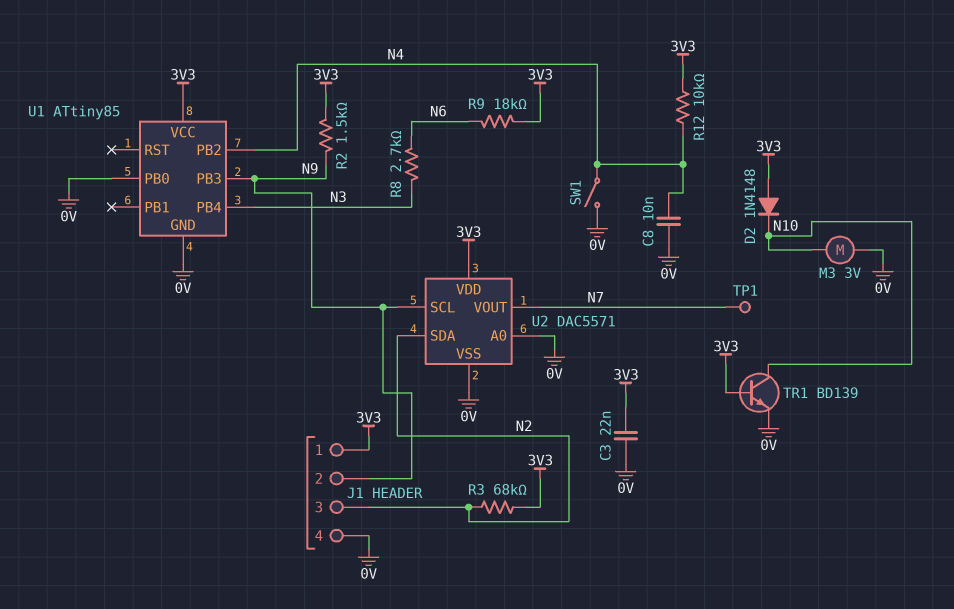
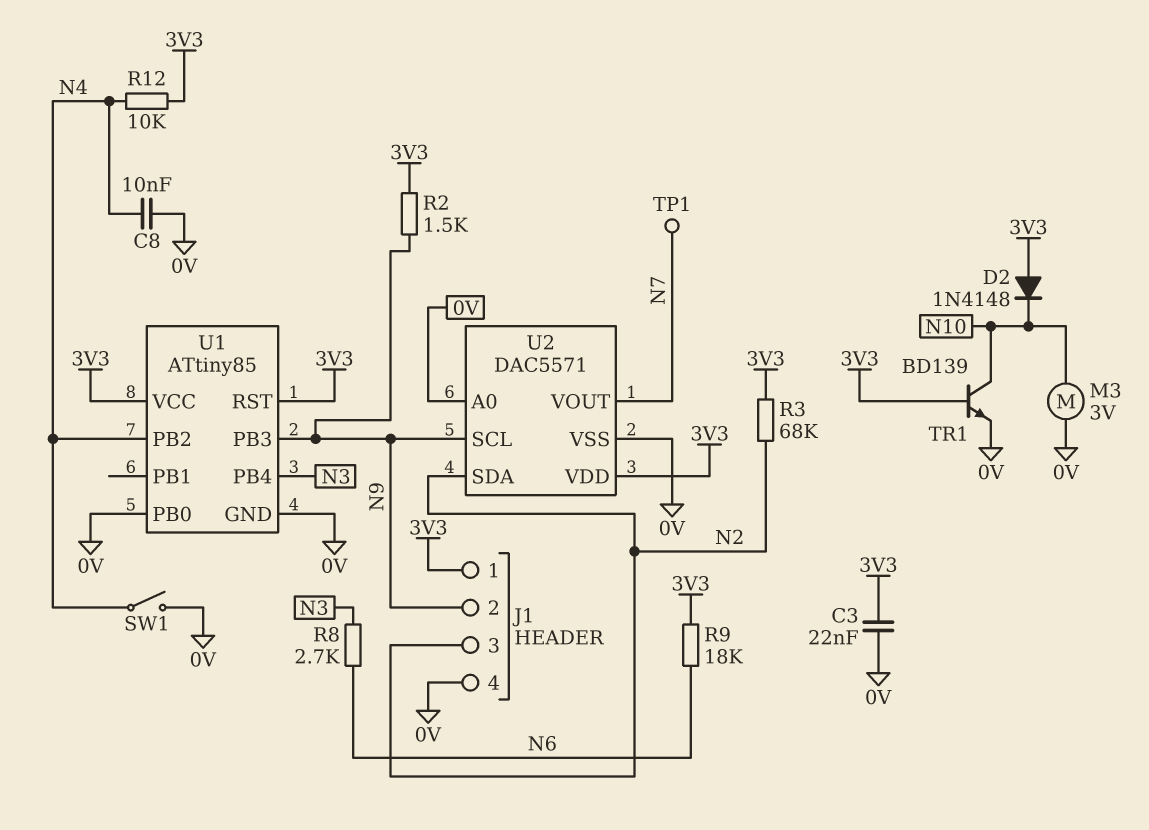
U1 pin RST: none -> 3V3

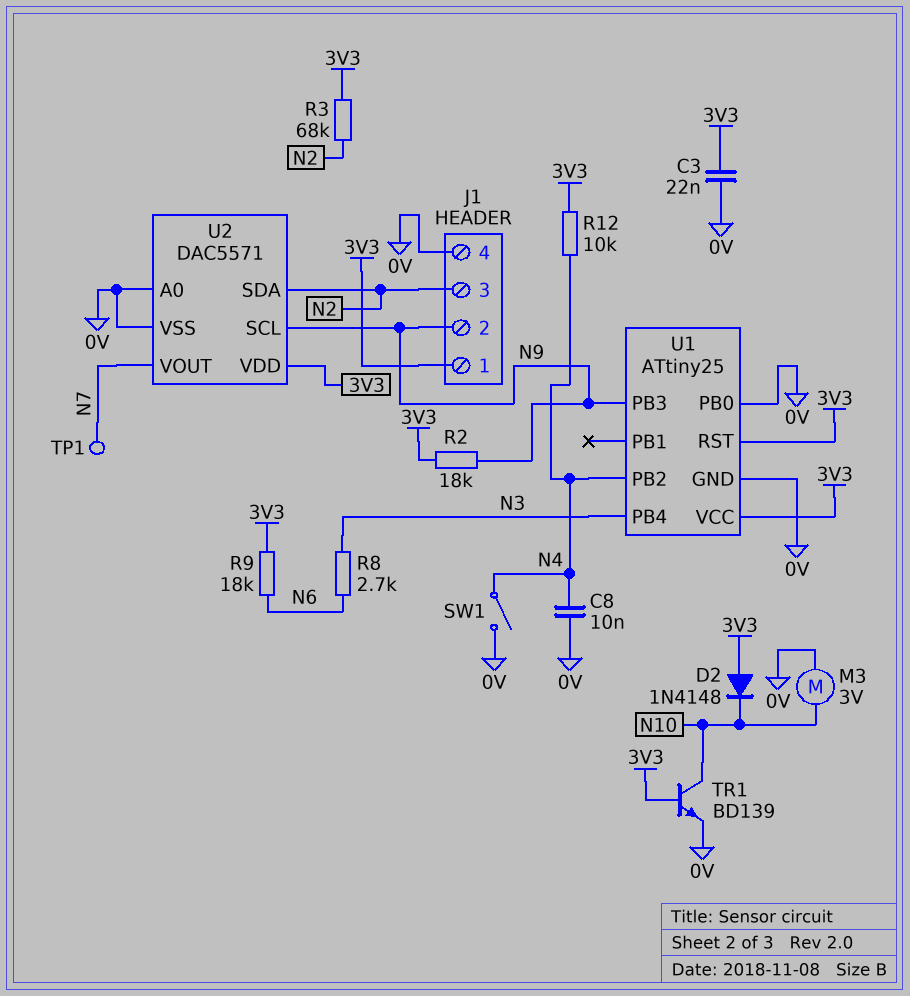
R2: 1.5k (3V3, N9) -> 18k (3V3, N9)
U1: ATtiny85 -> ATtiny25

